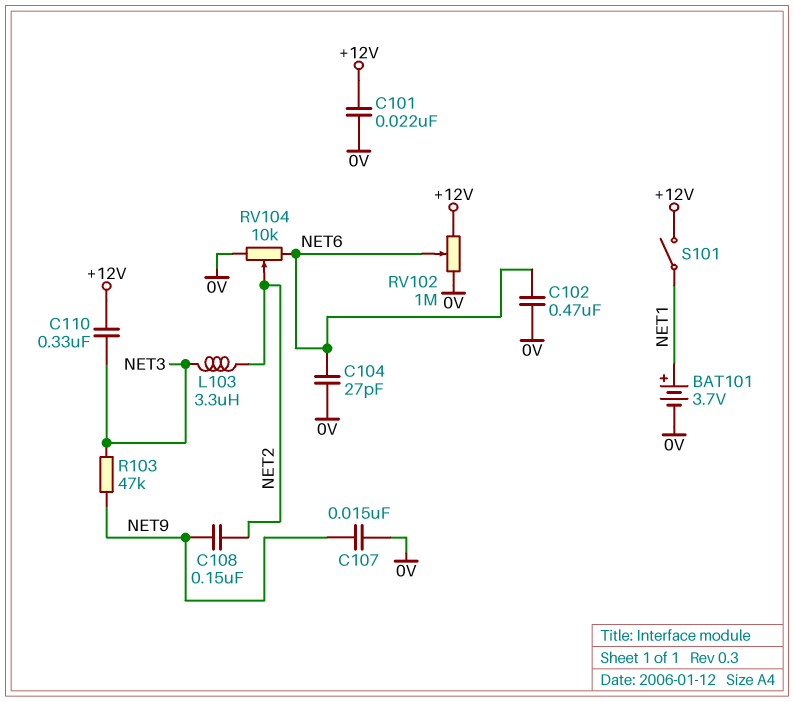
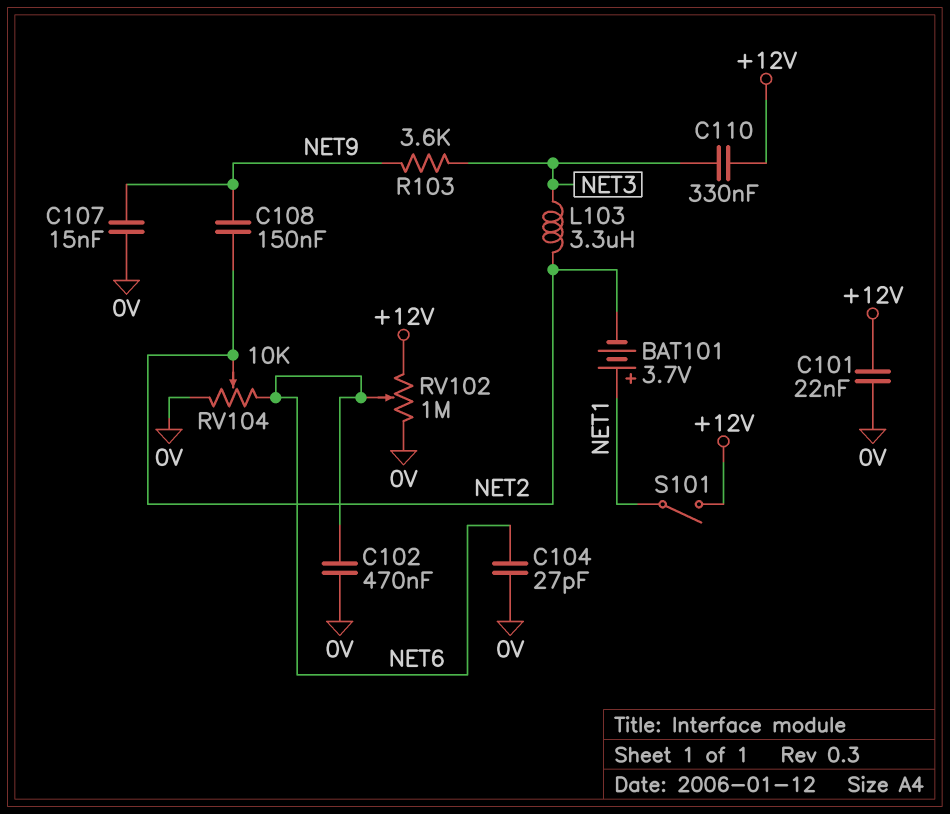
BAT101: 3.7V (plus NET1, minus 0V) -> 3.7V (plus NET1, minus NET2)
R103: 47k (NET3, NET9) -> 3.6k (NET3, NET9)

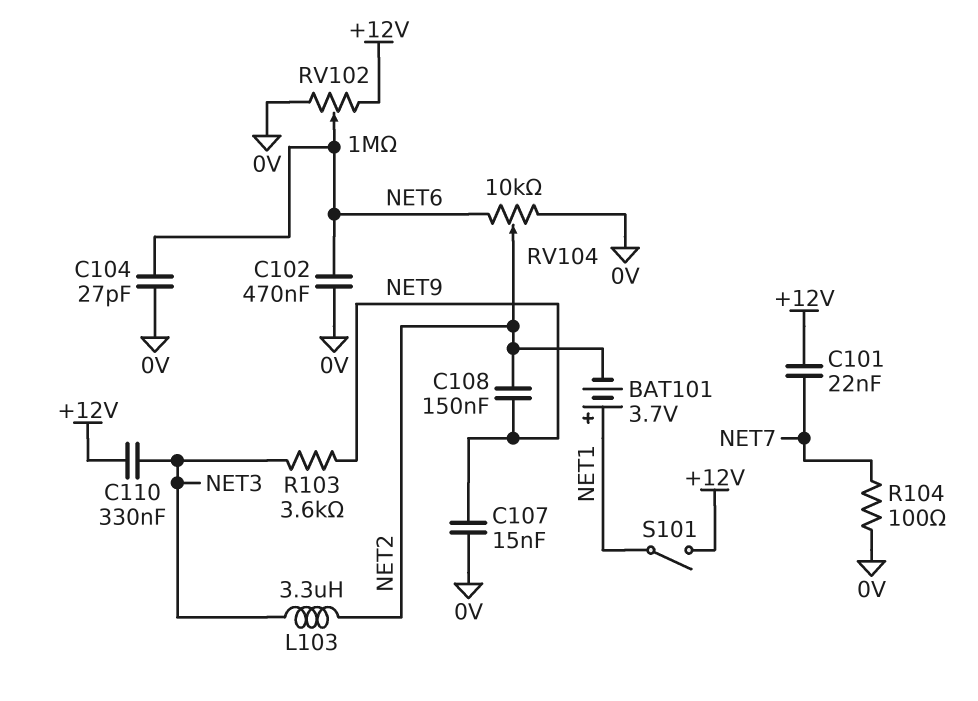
C101: 22nF (+12V, 0V) -> 22nF (+12V, NET7)
R104: none -> 100 (0V, NET7)

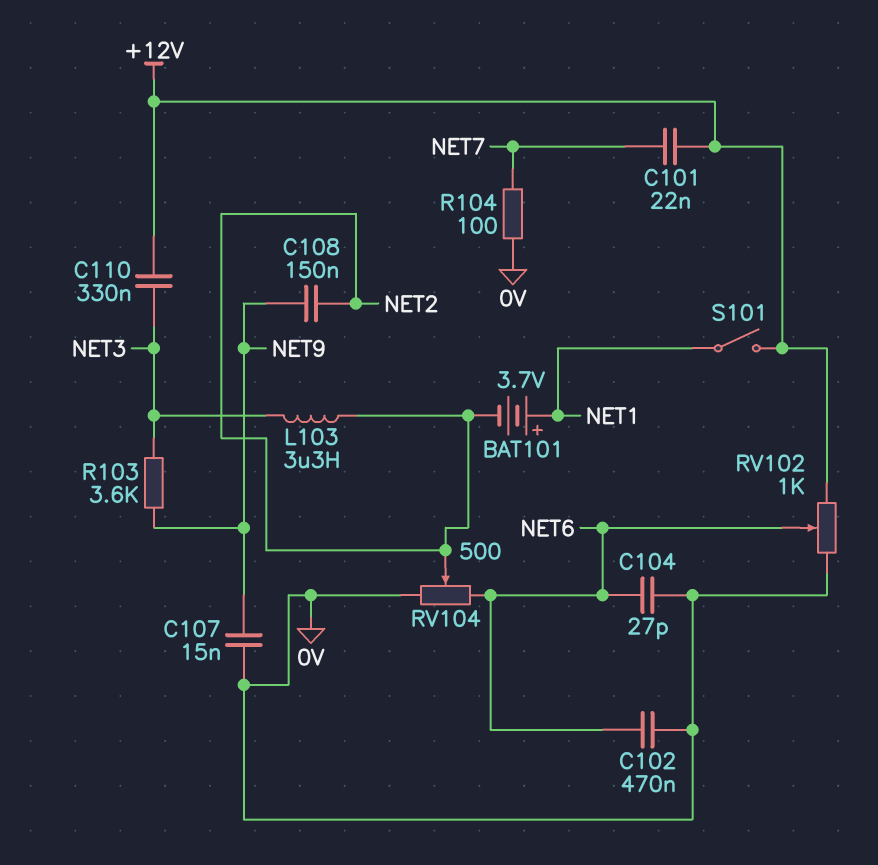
RV102: 1M (+12V, 0V, wiper NET6) -> 1k (+12V, 0V, wiper NET6)
RV104: 10k (0V, NET6, wiper NET2) -> 500 (0V, NET6, wiper NET2)

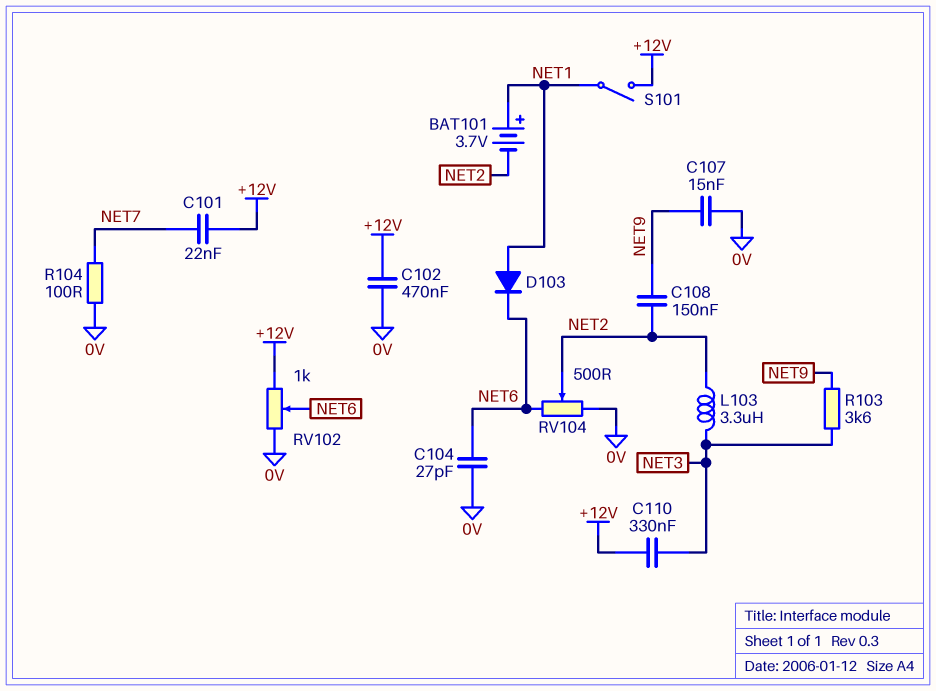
C102: 470nF (0V, NET6) -> 470nF (+12V, 0V)
D103: none -> diode (A NET1, K NET6)

